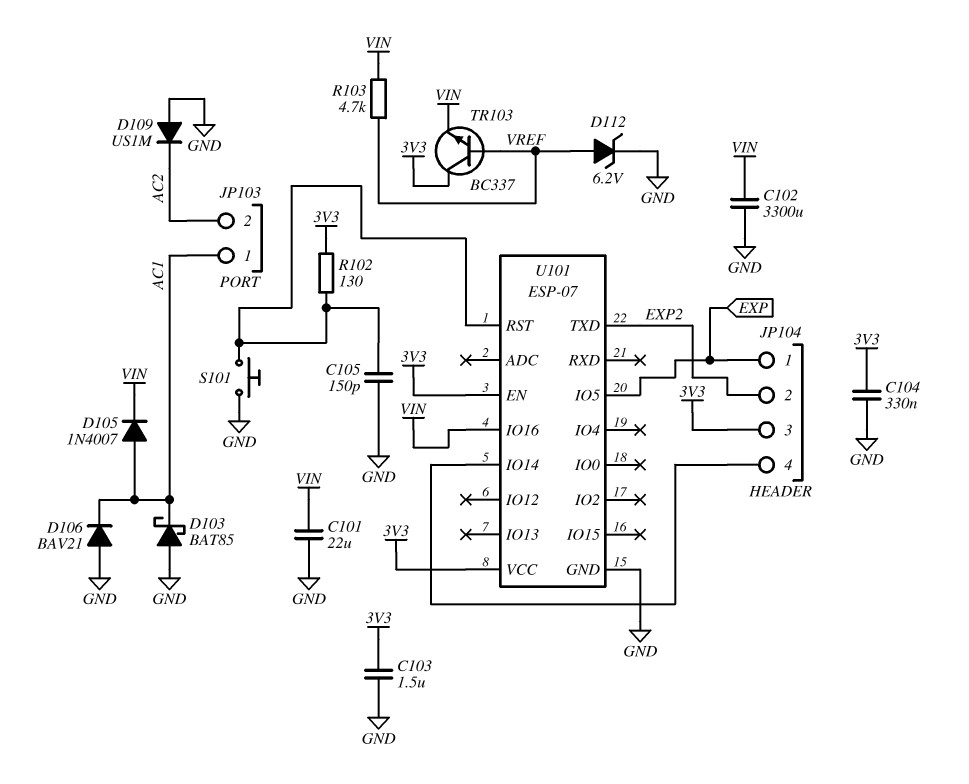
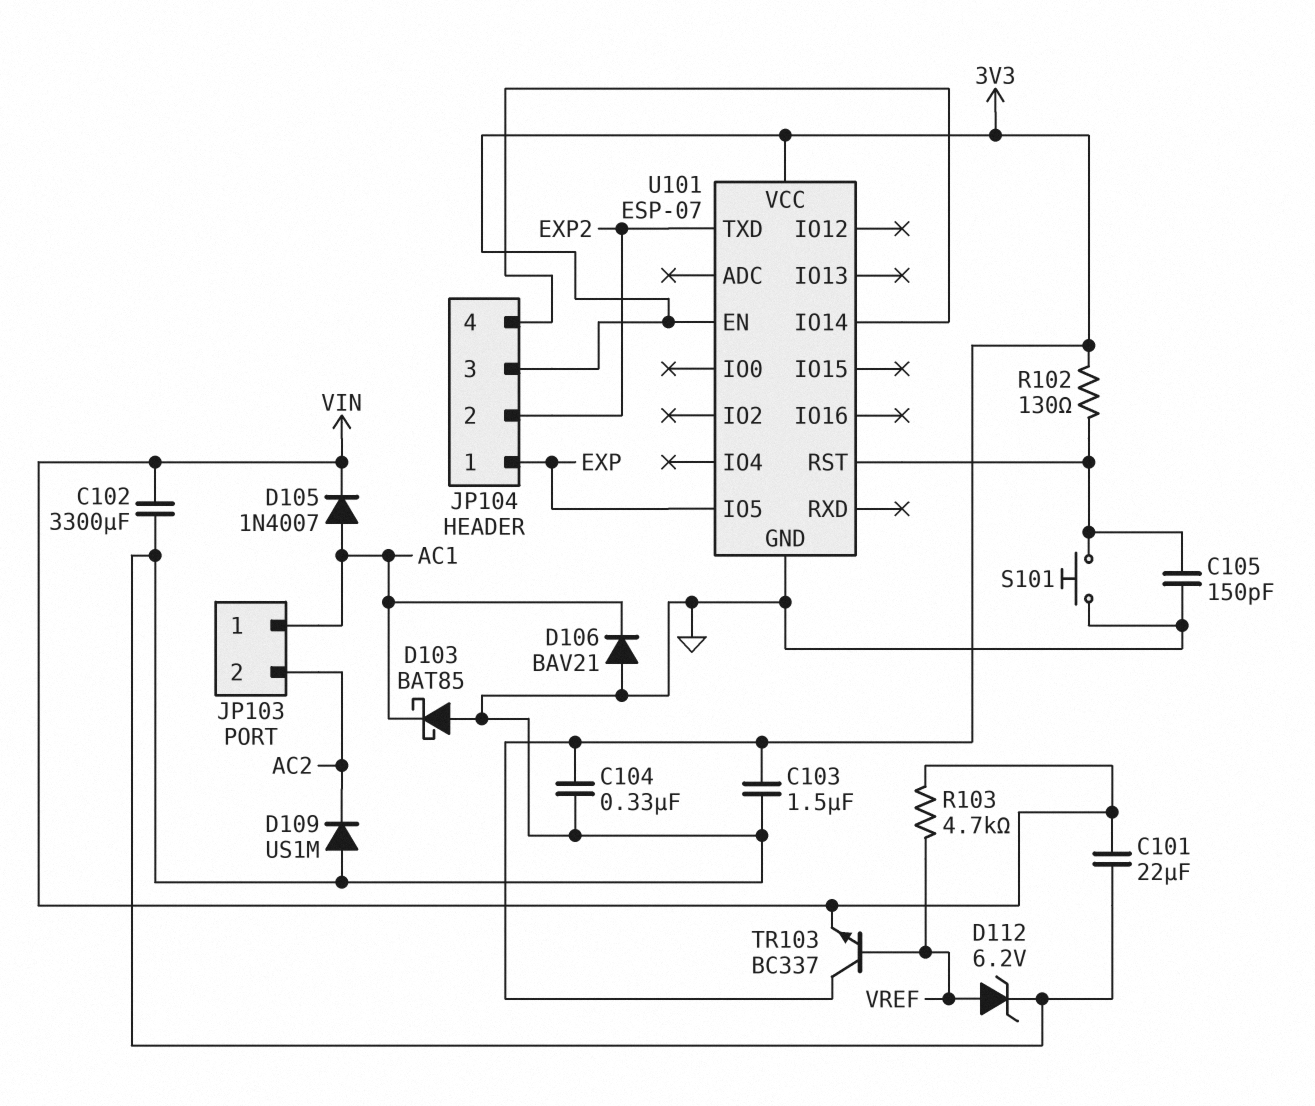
U101 pin IO16: VIN -> none

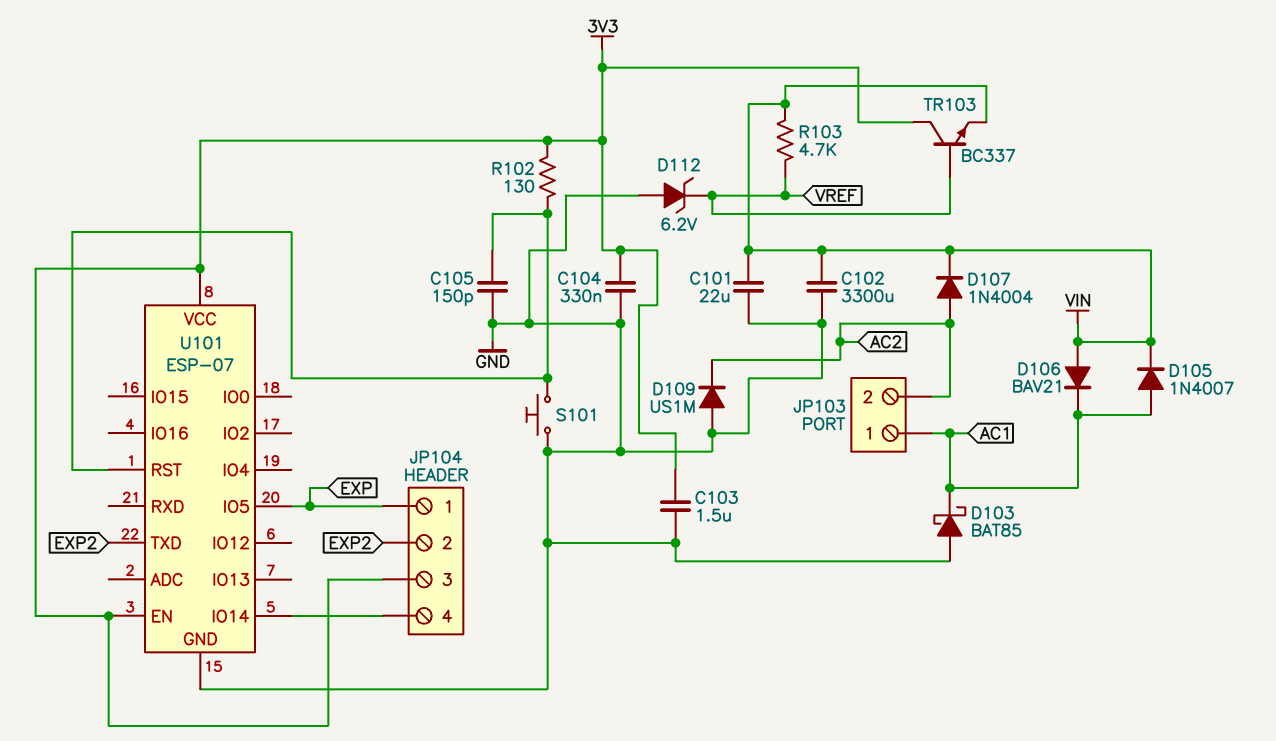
D106: diode BAV21 (A GND, K AC1) -> diode BAV21 (A VIN, K AC1)
D107: none -> diode 1N4004 (A AC2, K VIN)
D112: zener 6.2V (A VREF, K GND) -> zener 6.2V (A GND, K VREF)

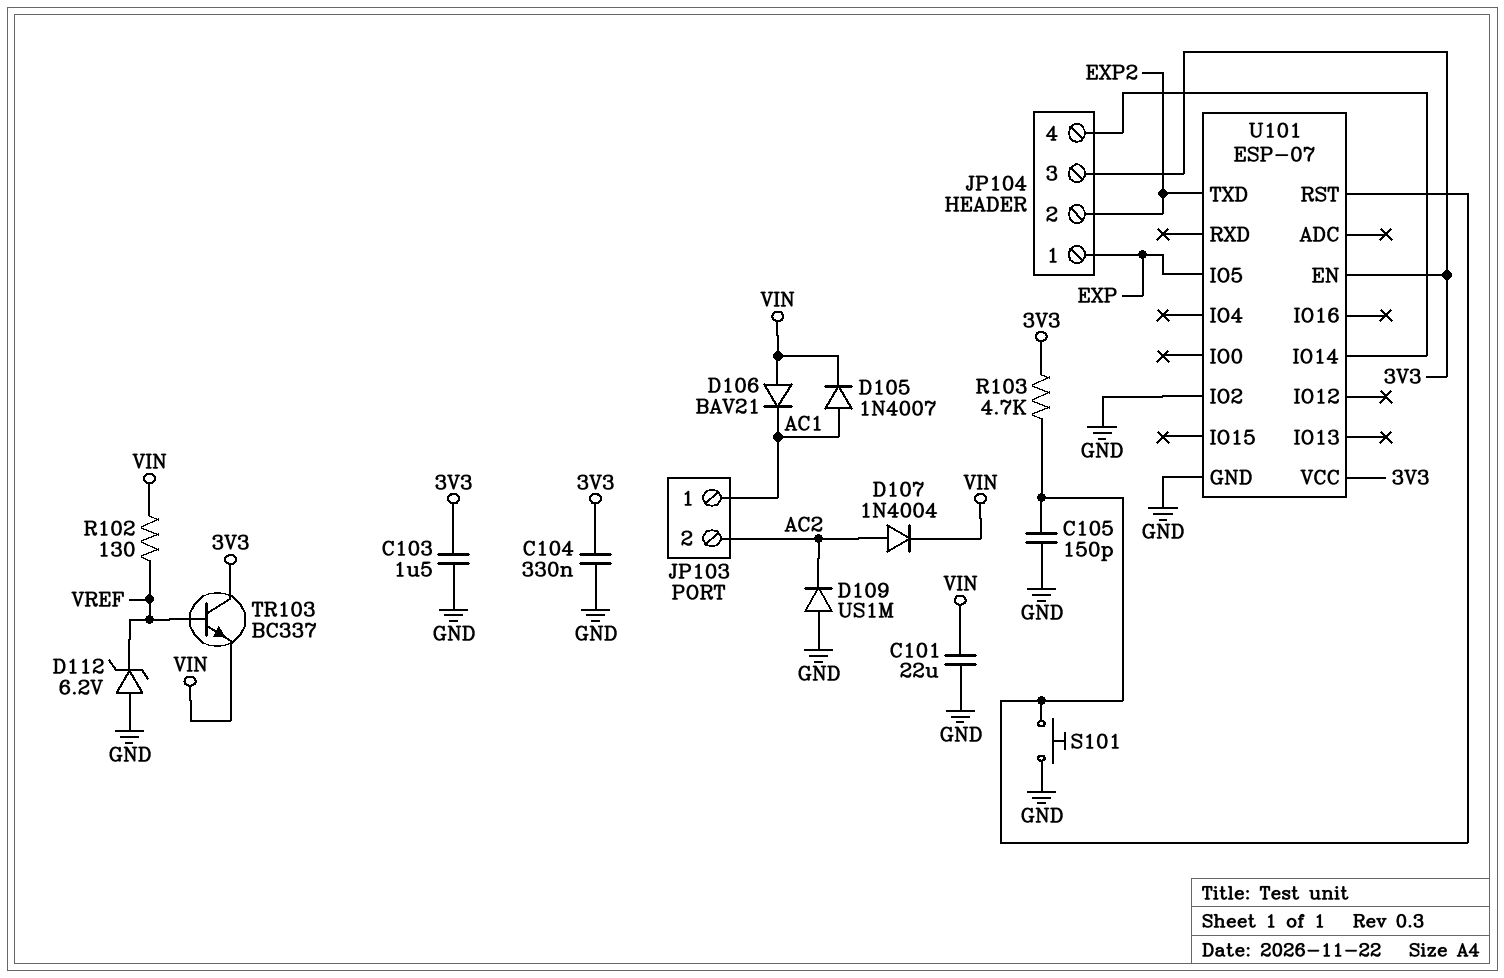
C102: 3300uF (GND, VIN) -> none
D103: schottky BAT85 (A GND, K AC1) -> none
R102: 130 (3V3, U101/RST) -> 130 (VIN, VREF)
R103: 4.7k (VIN, VREF) -> 4.7k (3V3, U101/RST)
U101 pin IO2: none -> GND

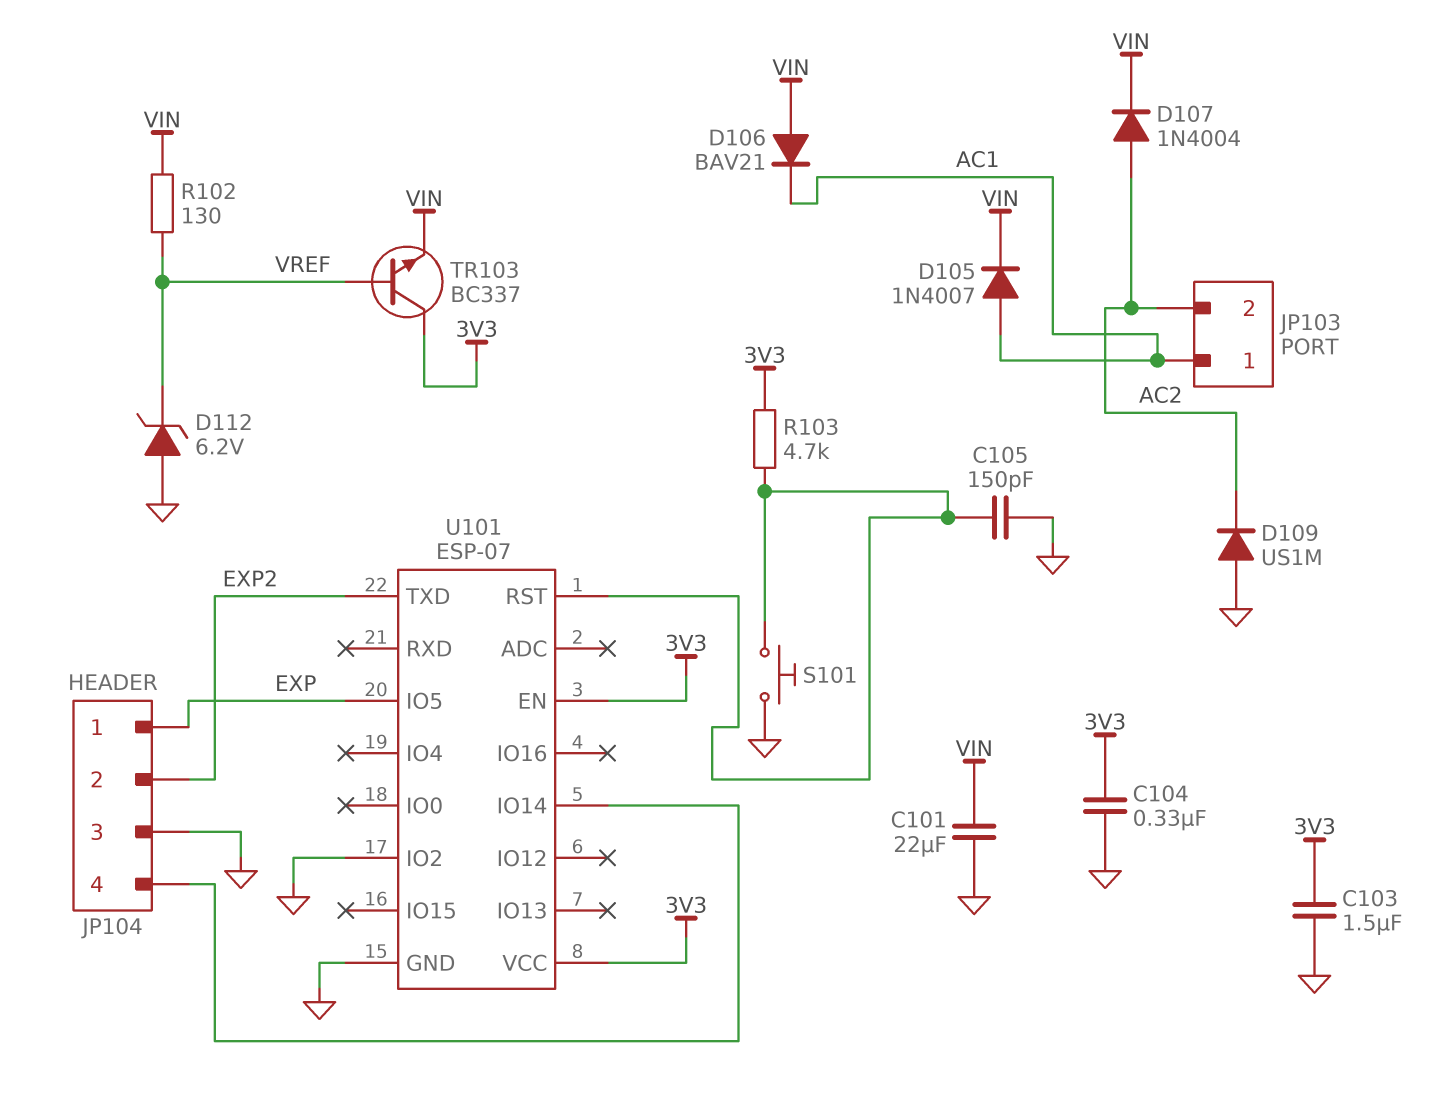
JP104 pin 3: 3V3 -> GND

